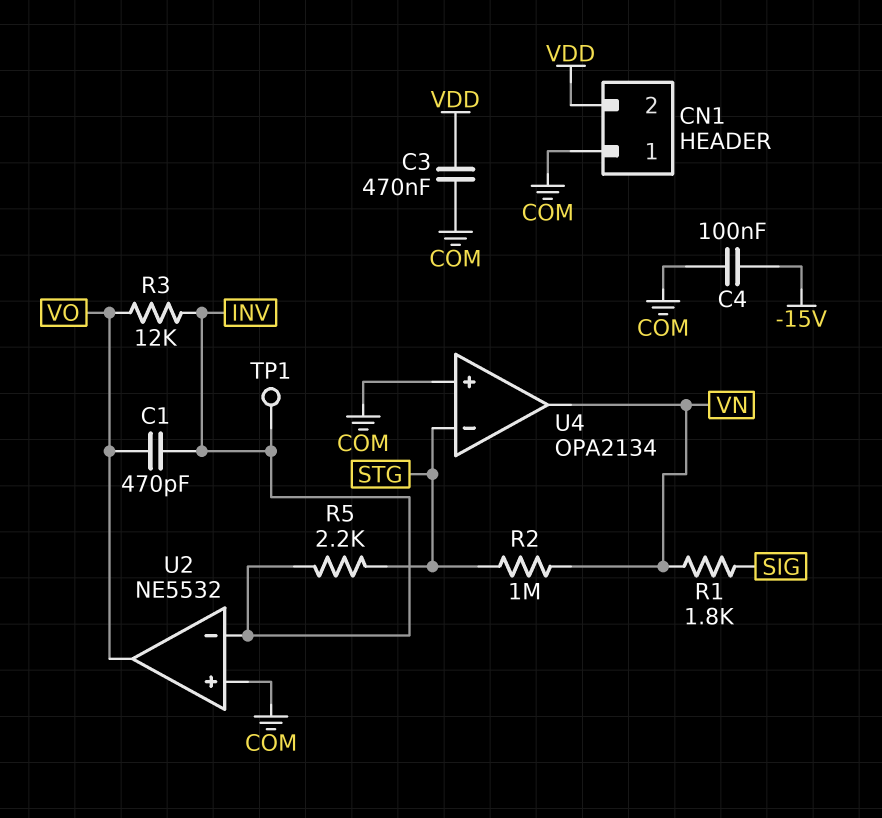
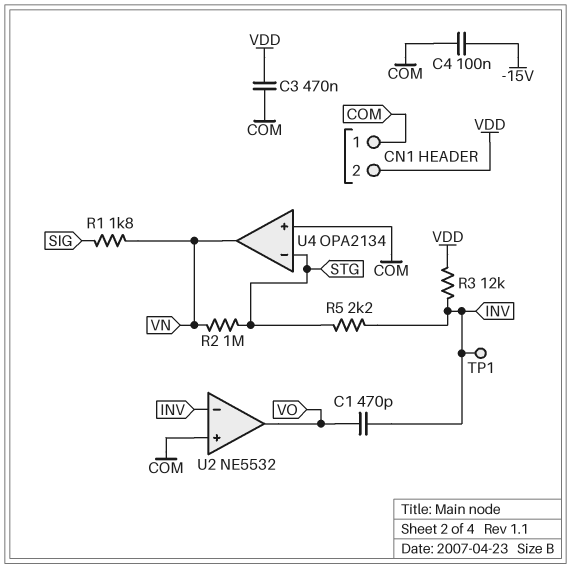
R3: 12k (INV, VO) -> 12k (INV, VDD)

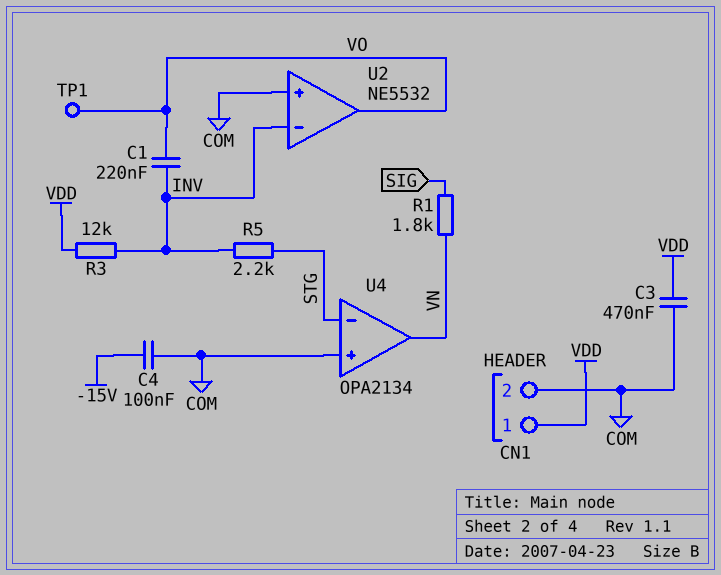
C1: 470pF (INV, VO) -> 220nF (INV, VO)
CN1 pin 1: COM -> VDD
CN1 pin 2: VDD -> COM
R2: 1M (STG, VN) -> none
TP1: test point (INV) -> test point (VO)

